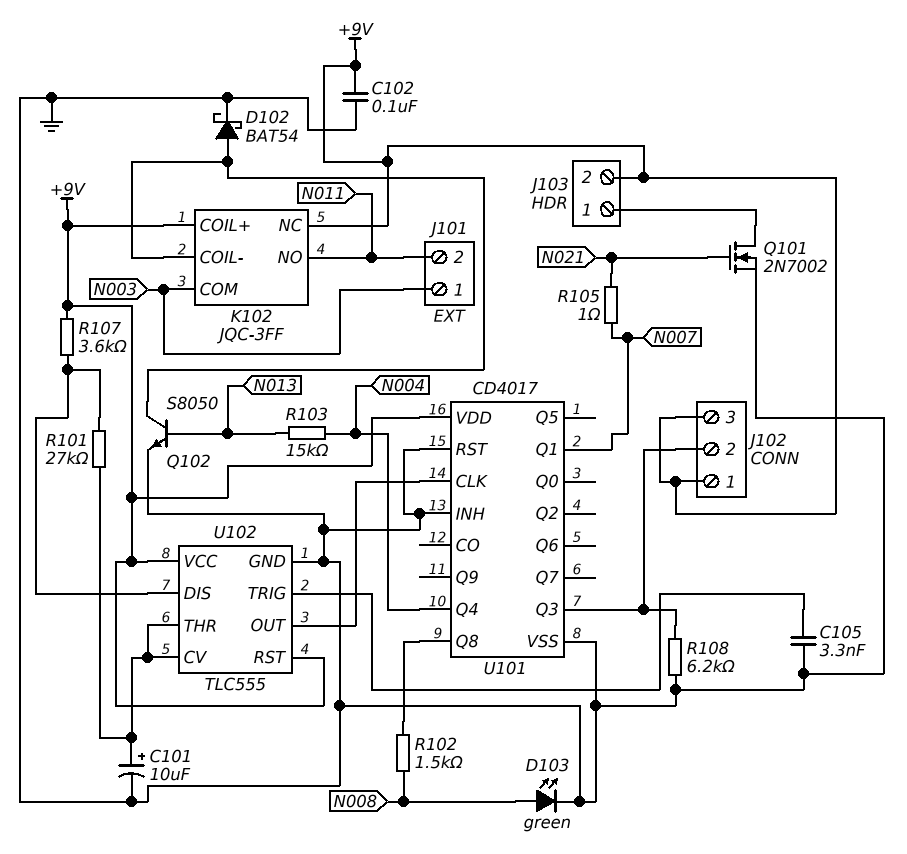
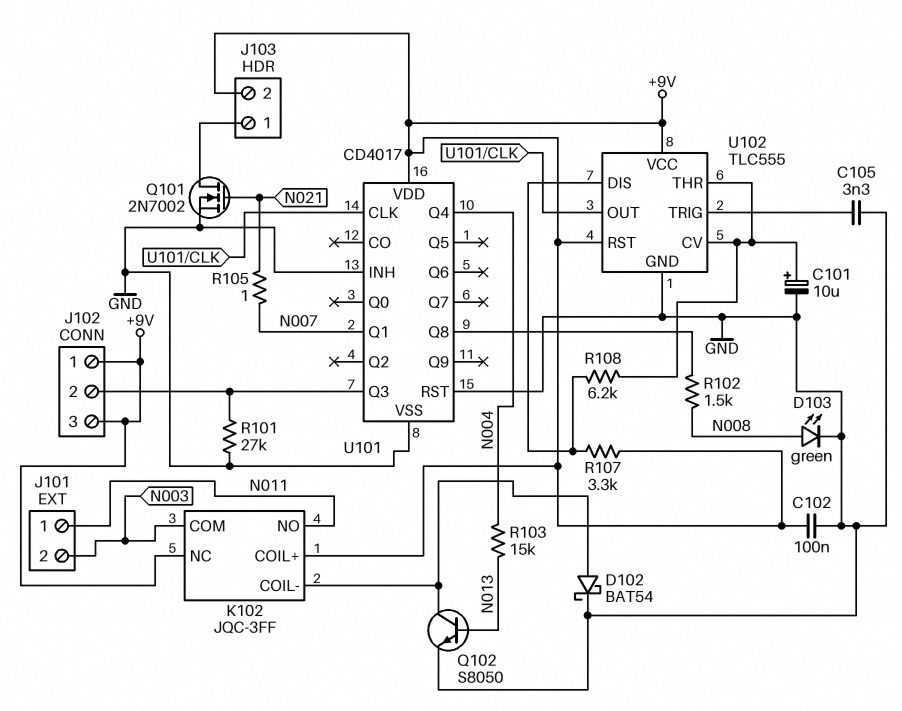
J101 pin 1: N003 -> N011
J101 pin 2: N011 -> N003
R101: 27k (U102/CV, U102/DIS) -> 27k (GND, J102/2)
R107: 3.6k (+9V, U102/DIS) -> 3.3k (+9V, U102/DIS)
R108: 6.2k (GND, J102/2) -> 6.2k (U102/CV, U102/DIS)

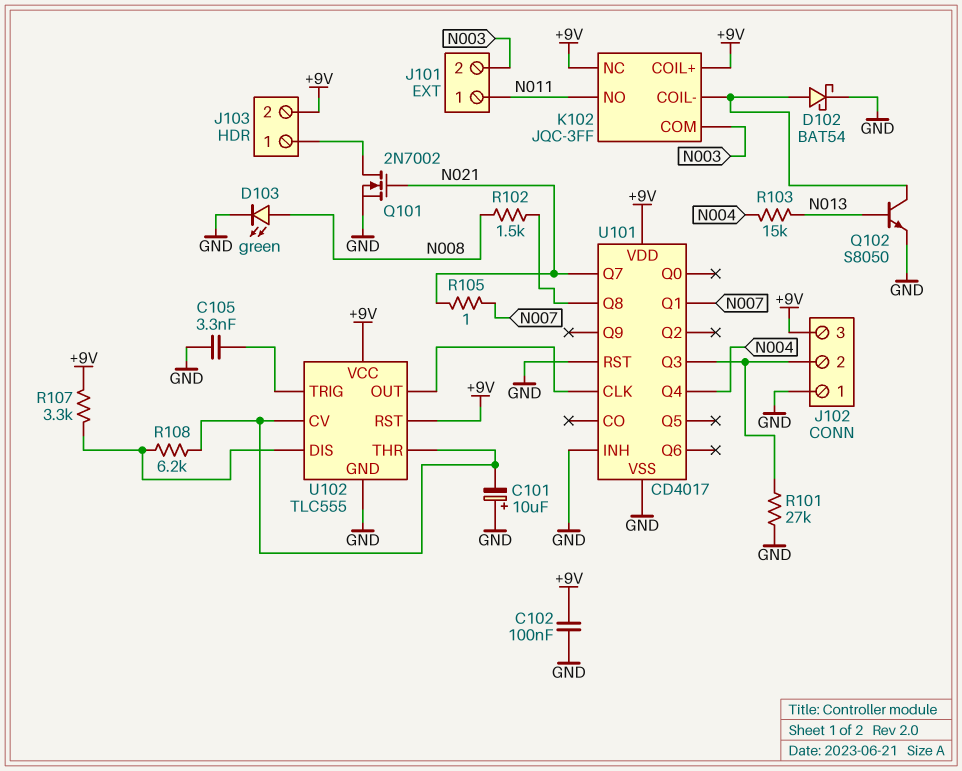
C101: 10uF (plus U102/CV, minus GND) -> 10uF (plus GND, minus U102/CV)
J102 pin 1: +9V -> GND
U101 pin Q7: none -> N021

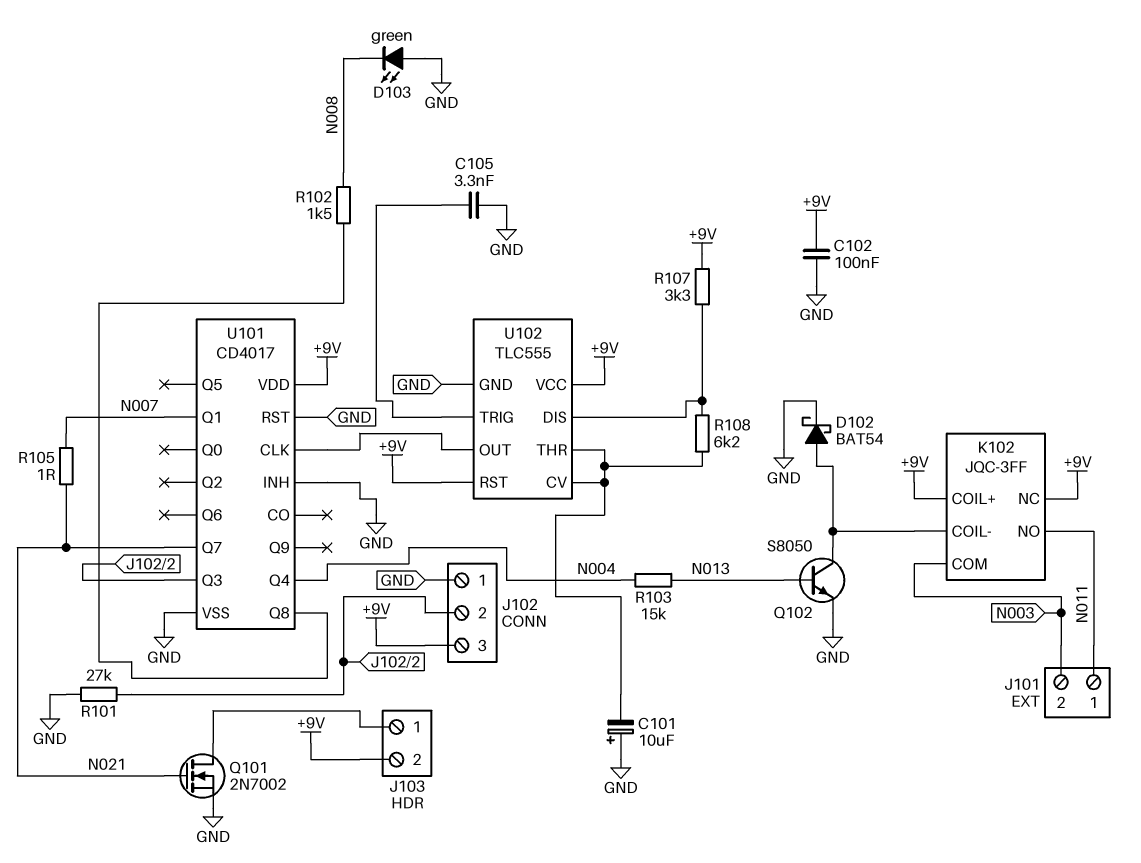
D103: LED green (A N008, K GND) -> LED green (A GND, K N008)

